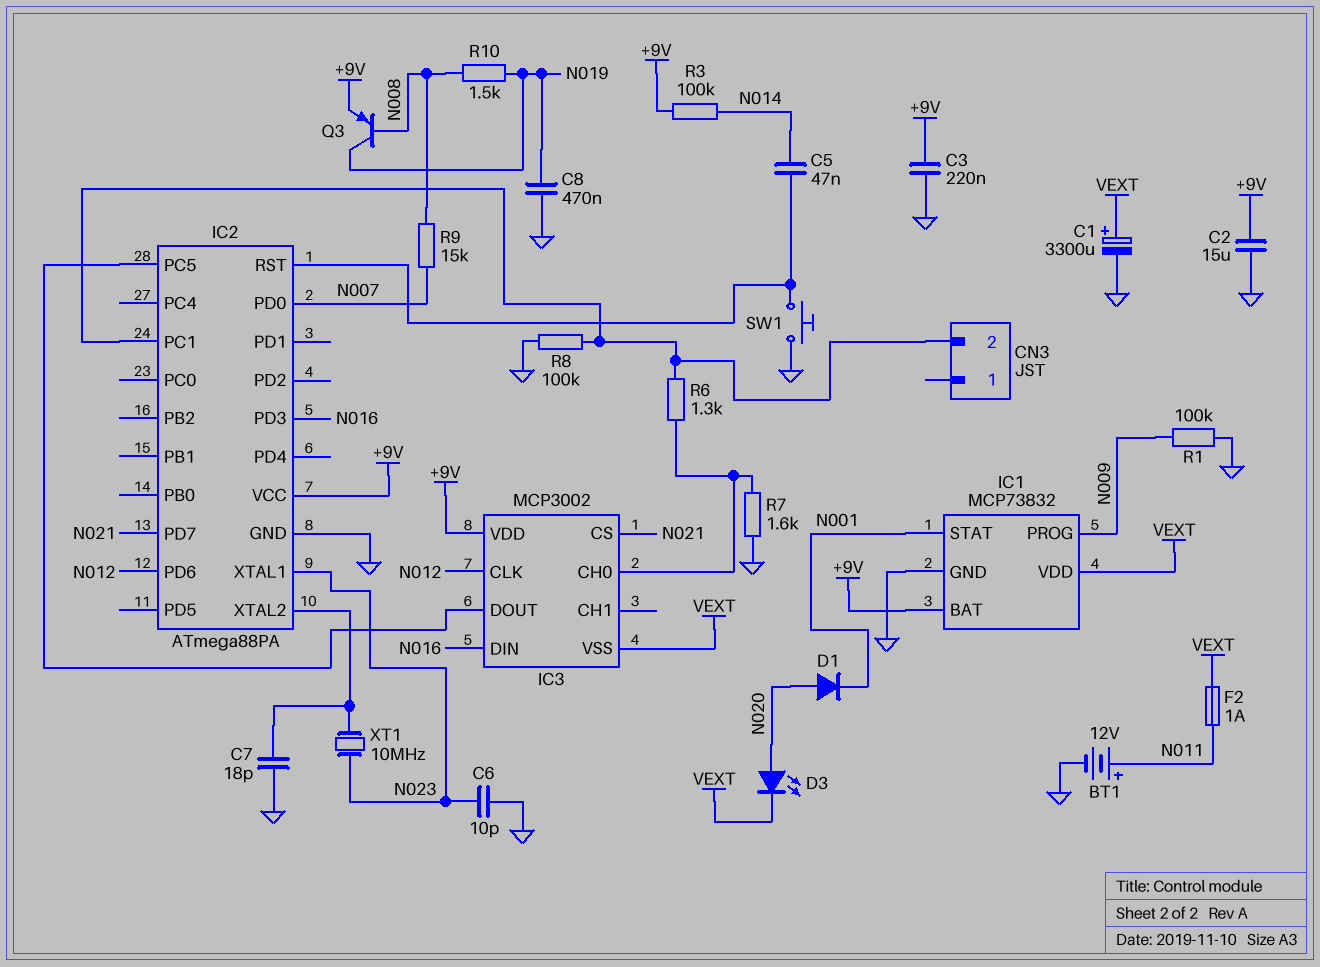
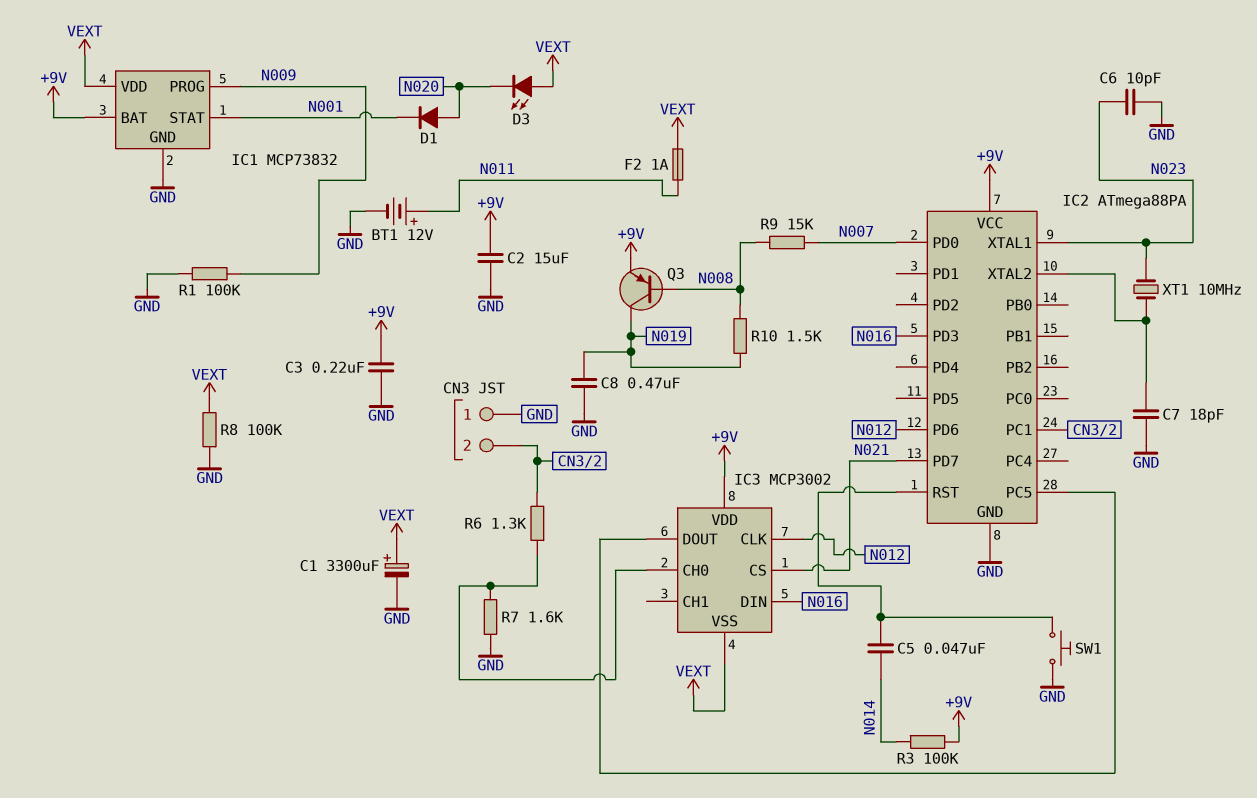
CN3 pin 1: none -> GND
D3: LED (A N020, K VEXT) -> LED (A VEXT, K N020)
R8: 100k (CN3/2, GND) -> 100k (GND, VEXT)

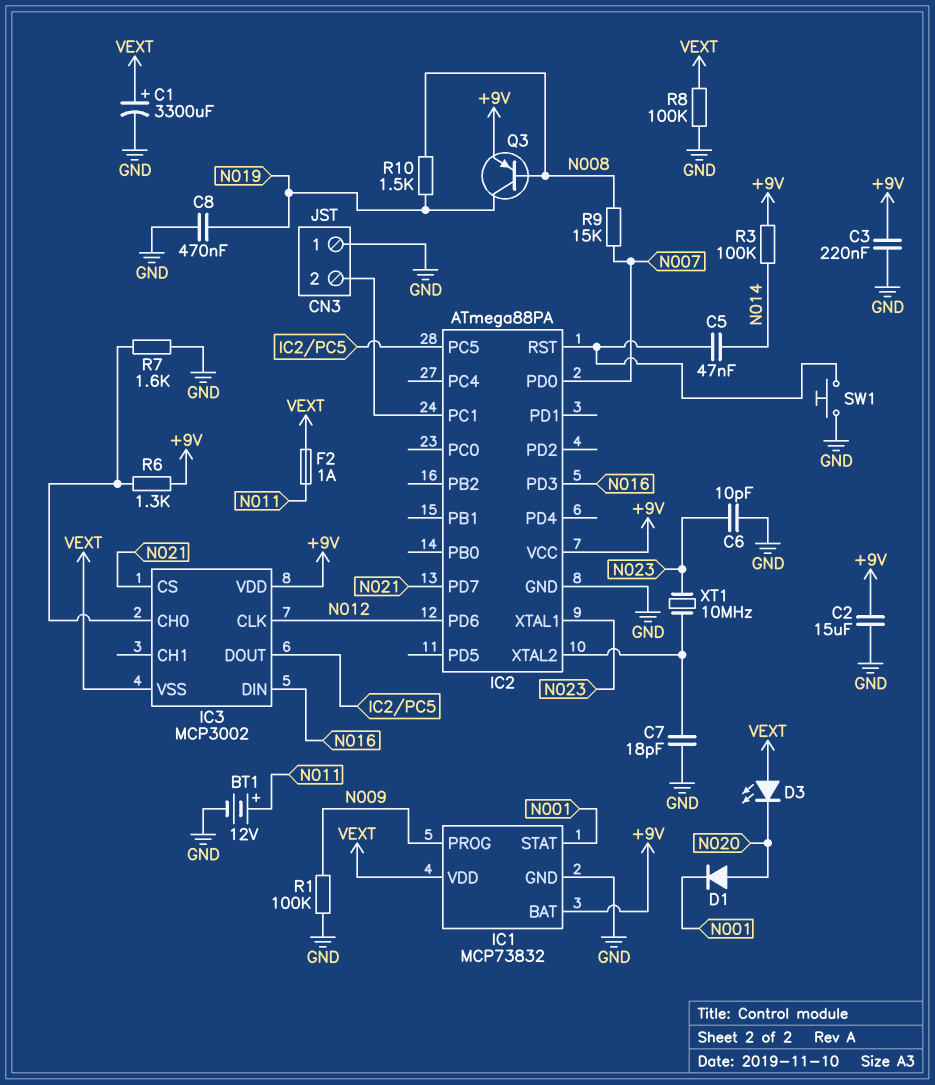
R6: 1.3k (CN3/2, IC3/CH0) -> 1.3k (+9V, IC3/CH0)

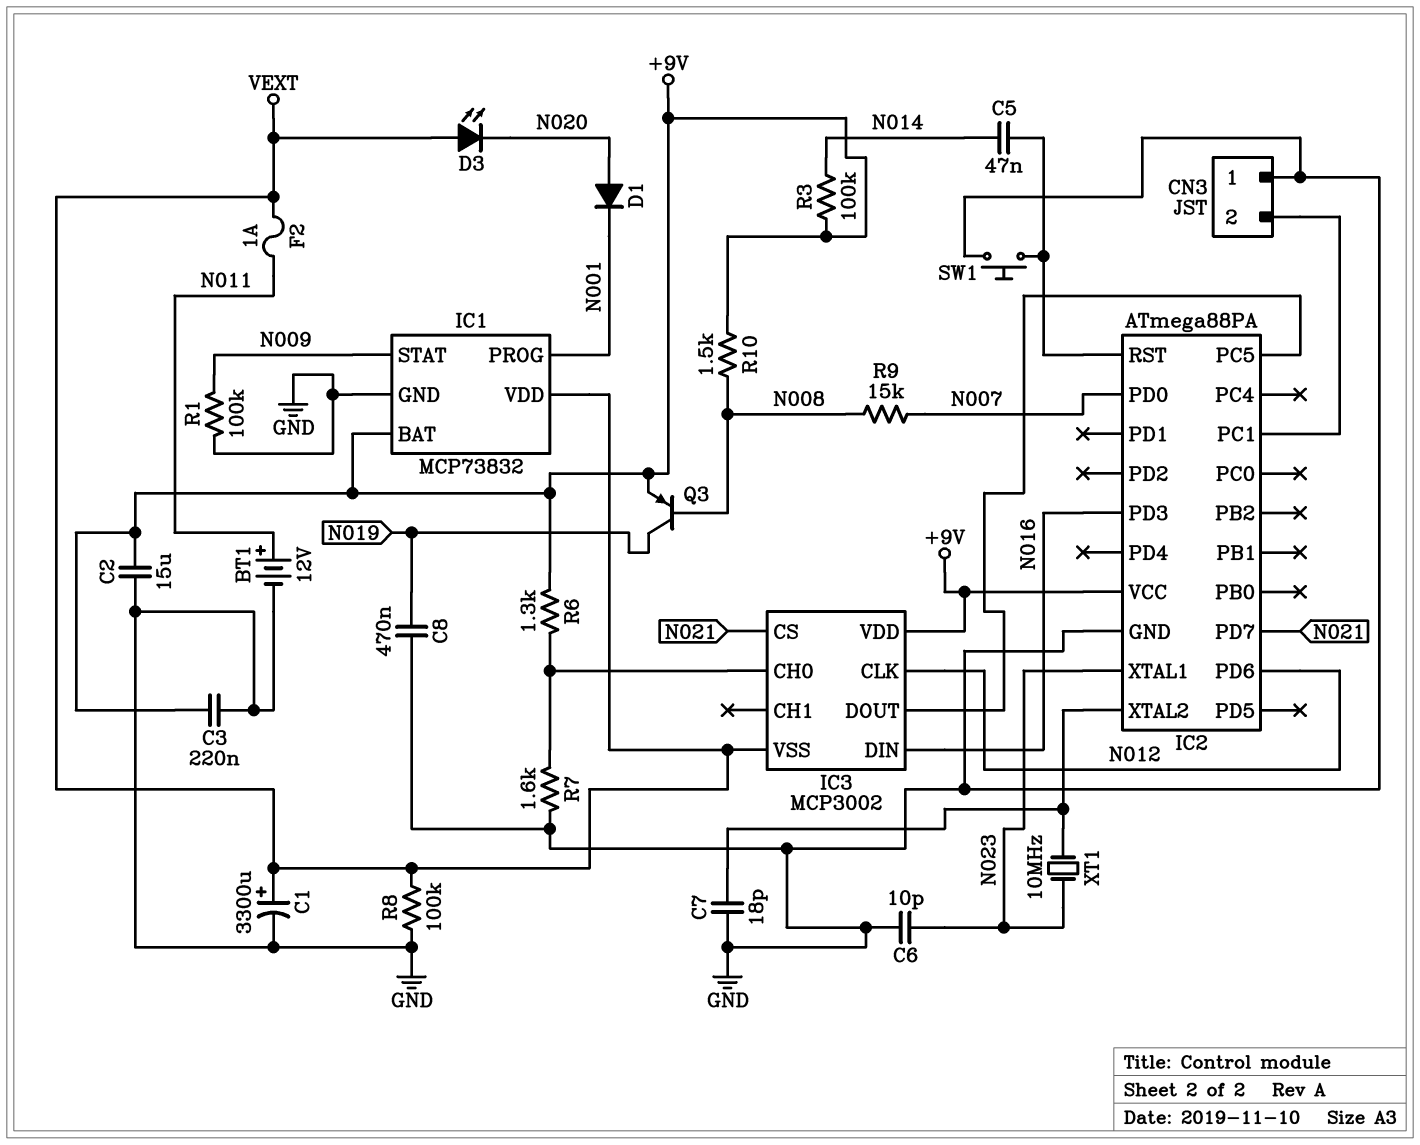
IC1 pin PROG: N009 -> N001
IC1 pin STAT: N001 -> N009
R10: 1.5k (N008, N019) -> 1.5k (+9V, N008)

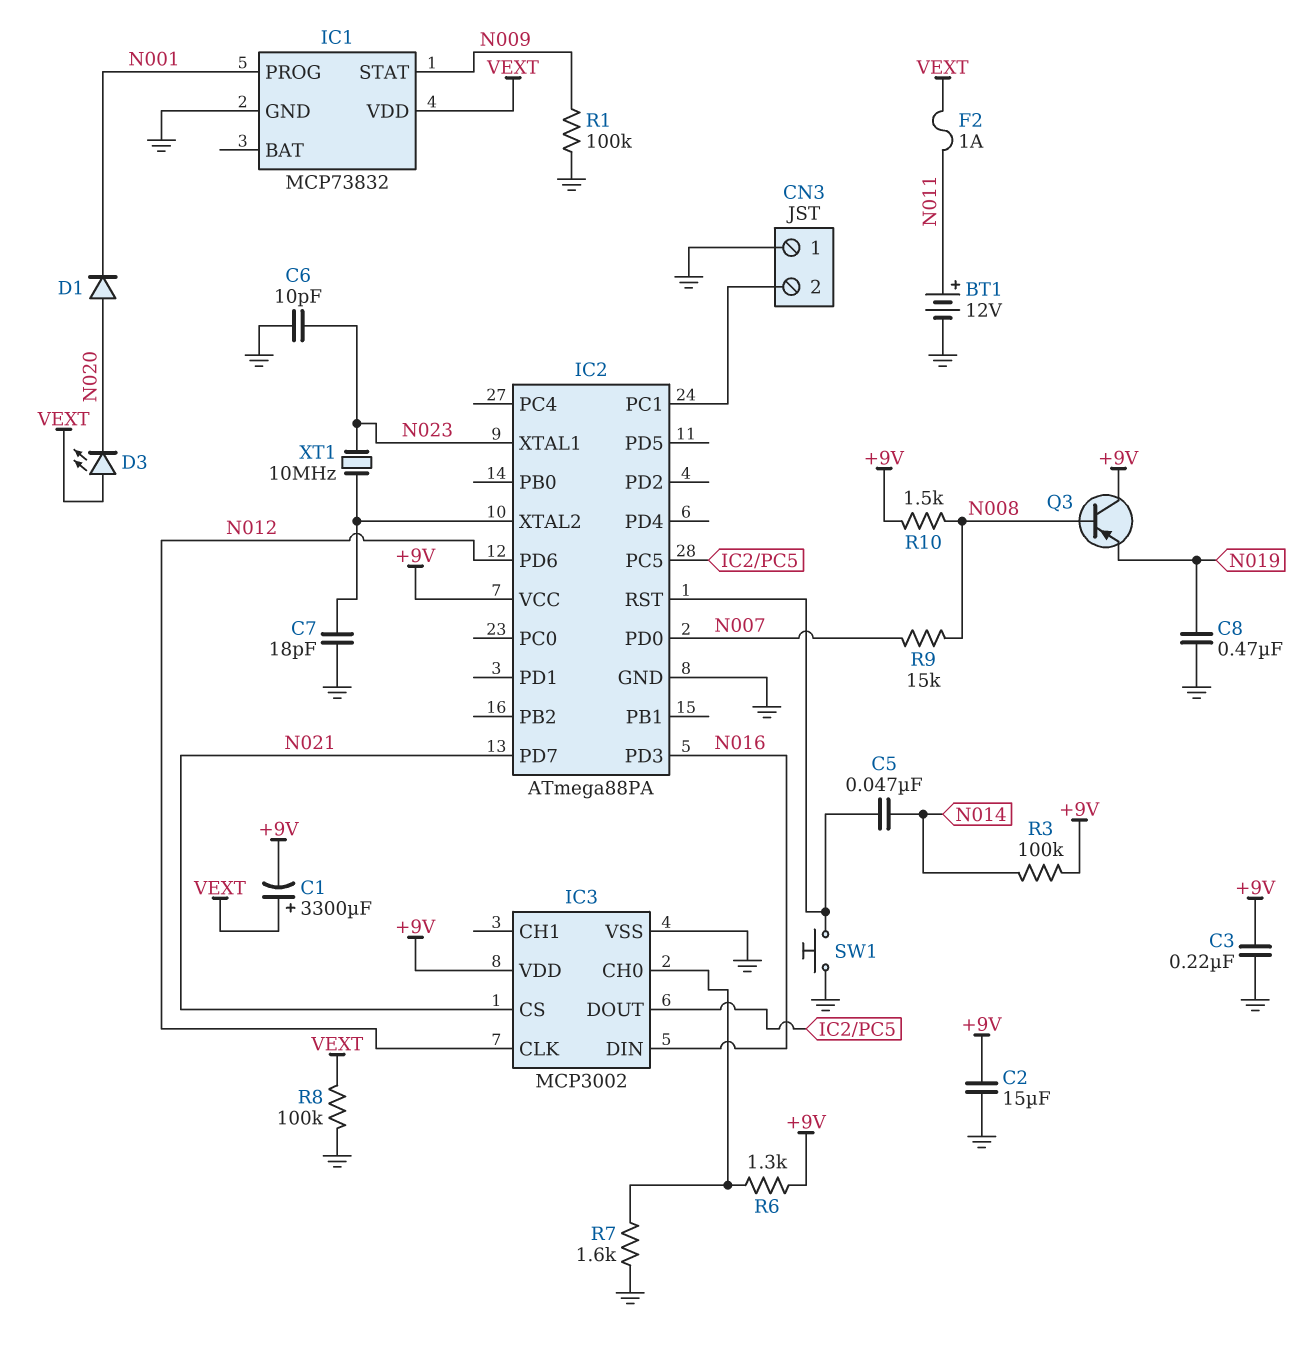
C1: 3300uF (plus VEXT, minus GND) -> 3300uF (plus VEXT, minus +9V)
IC1 pin BAT: +9V -> none
IC3 pin VSS: VEXT -> GND
Q3: PNP (B N008, C N019, E +9V) -> PNP (B N008, C +9V, E N019)

